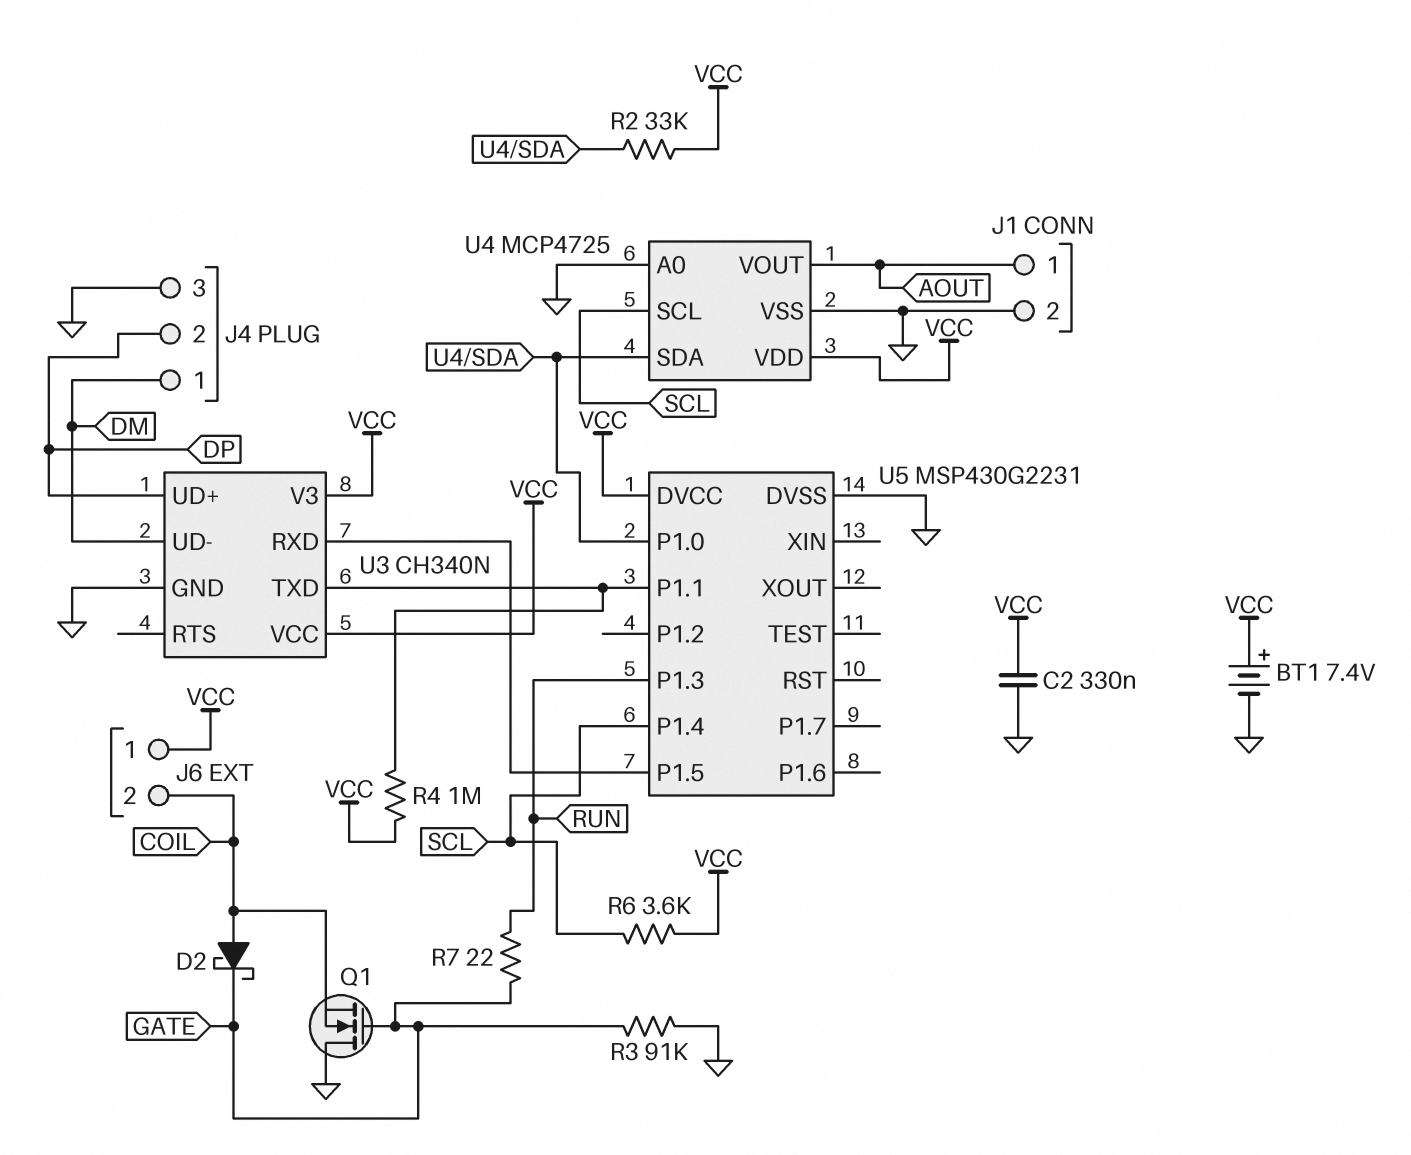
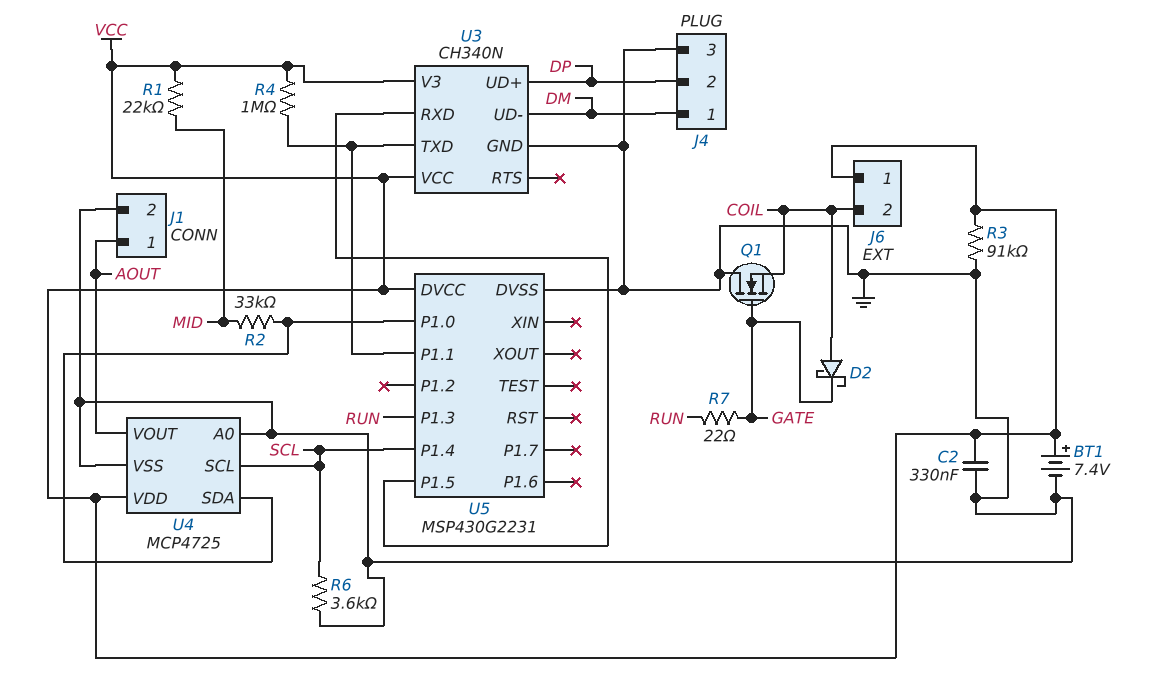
R1: none -> 22k (MID, VCC)
R2: 33k (U4/SDA, VCC) -> 33k (MID, U4/SDA)
R3: 91k (GATE, GND) -> 91k (GND, VCC)
R6: 3.6k (SCL, VCC) -> 3.6k (GND, SCL)

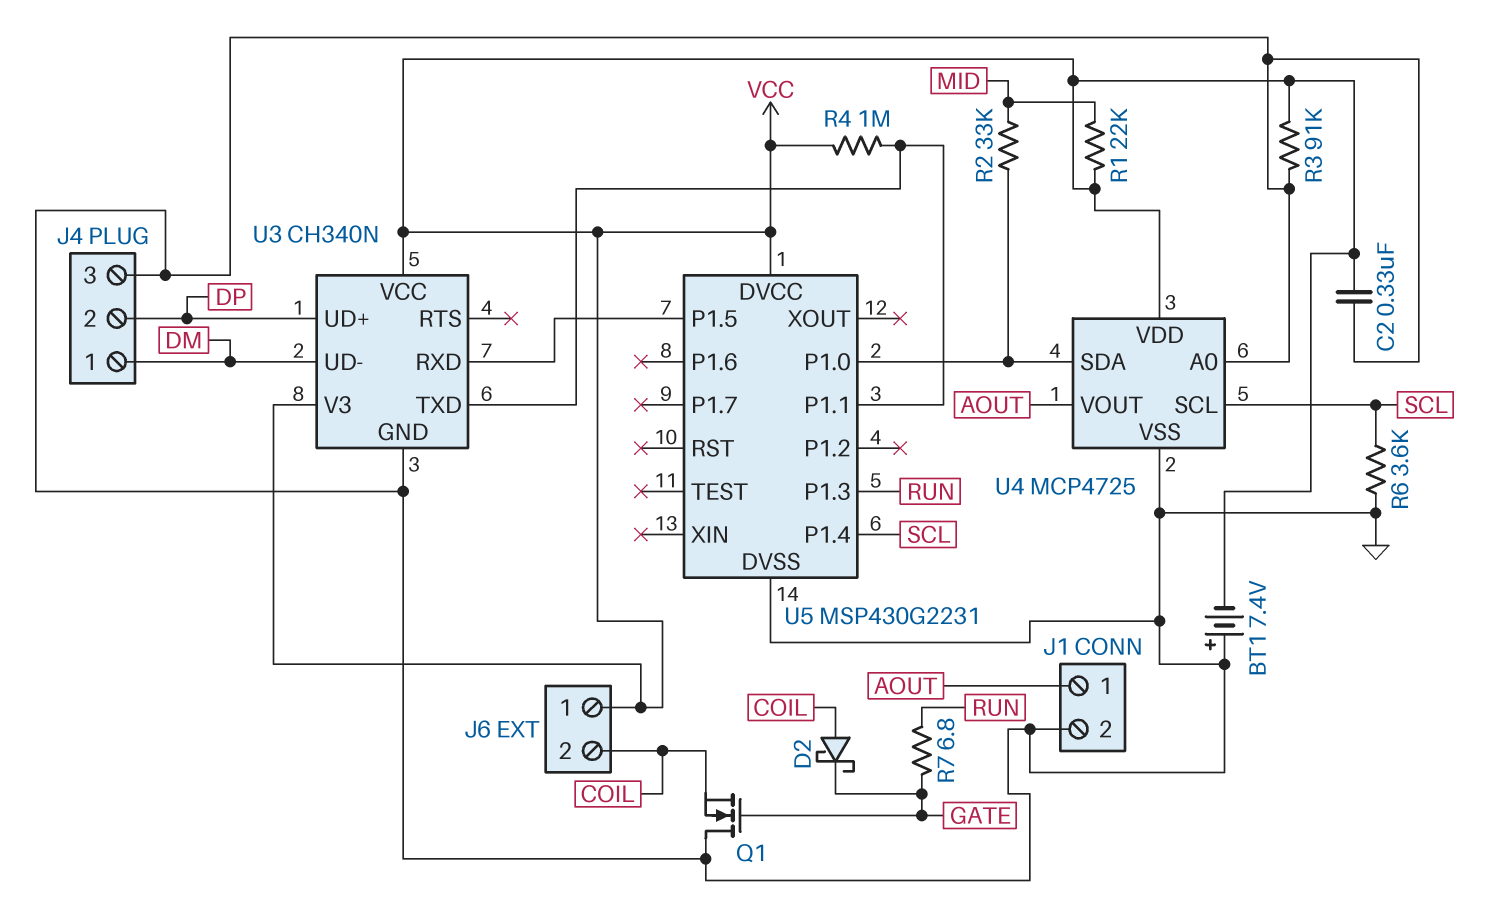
BT1: 7.4V (plus VCC, minus GND) -> 7.4V (plus GND, minus VCC)
R7: 22 (GATE, RUN) -> 6.8 (GATE, RUN)

